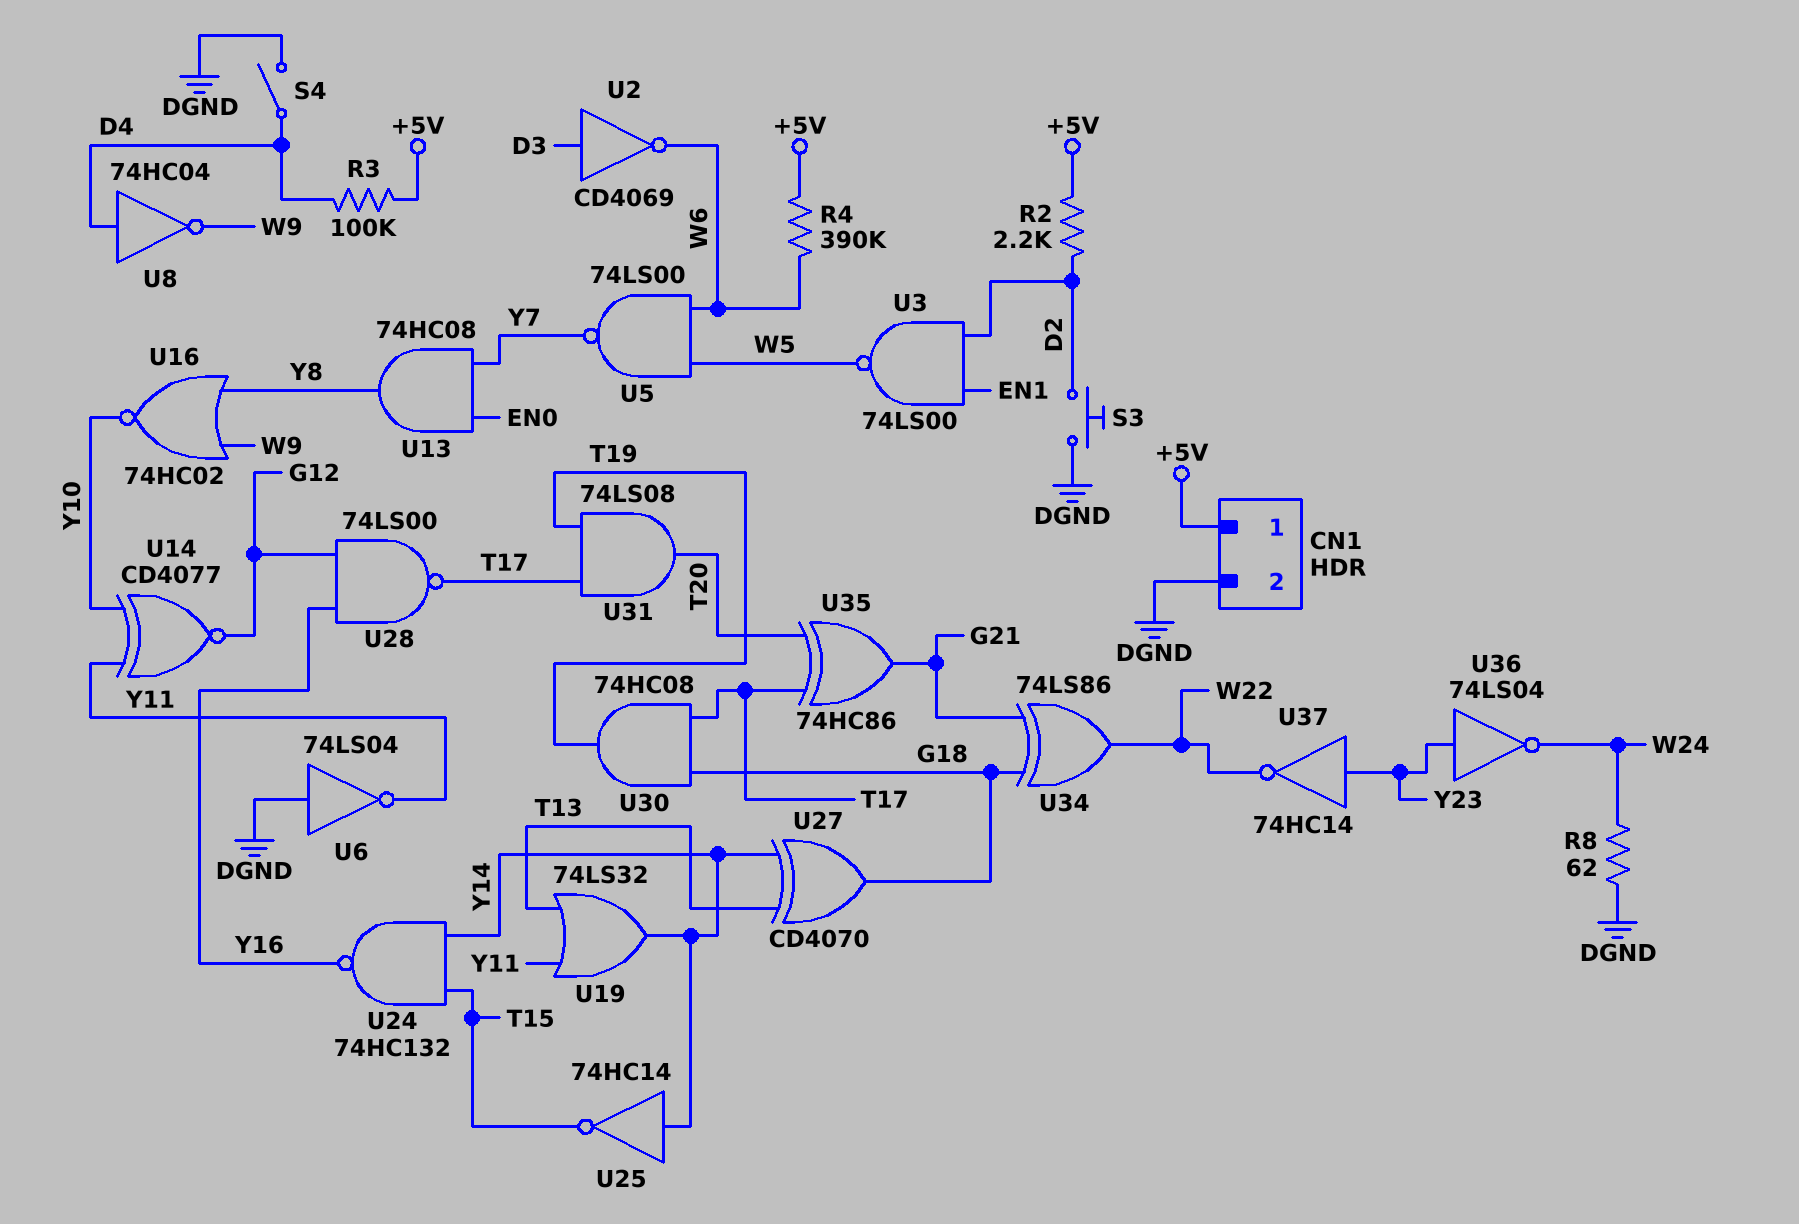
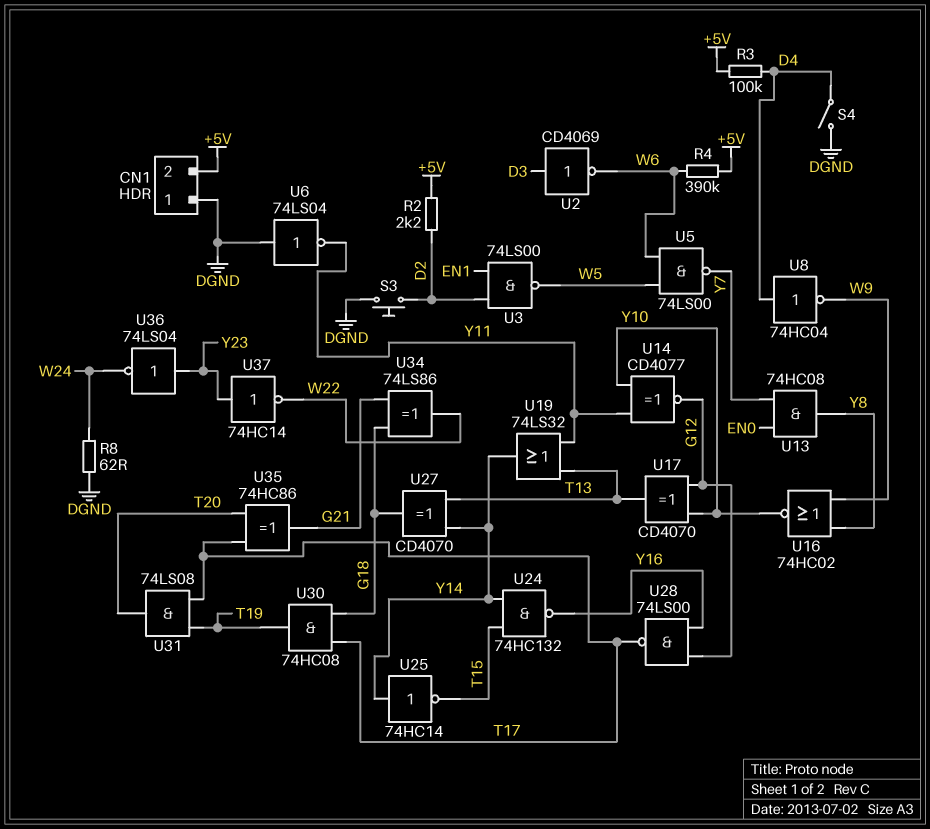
CN1 pin 1: +5V -> DGND
CN1 pin 2: DGND -> +5V
U17: none -> XOR CD4070 (in G12, in Y10, out T13)

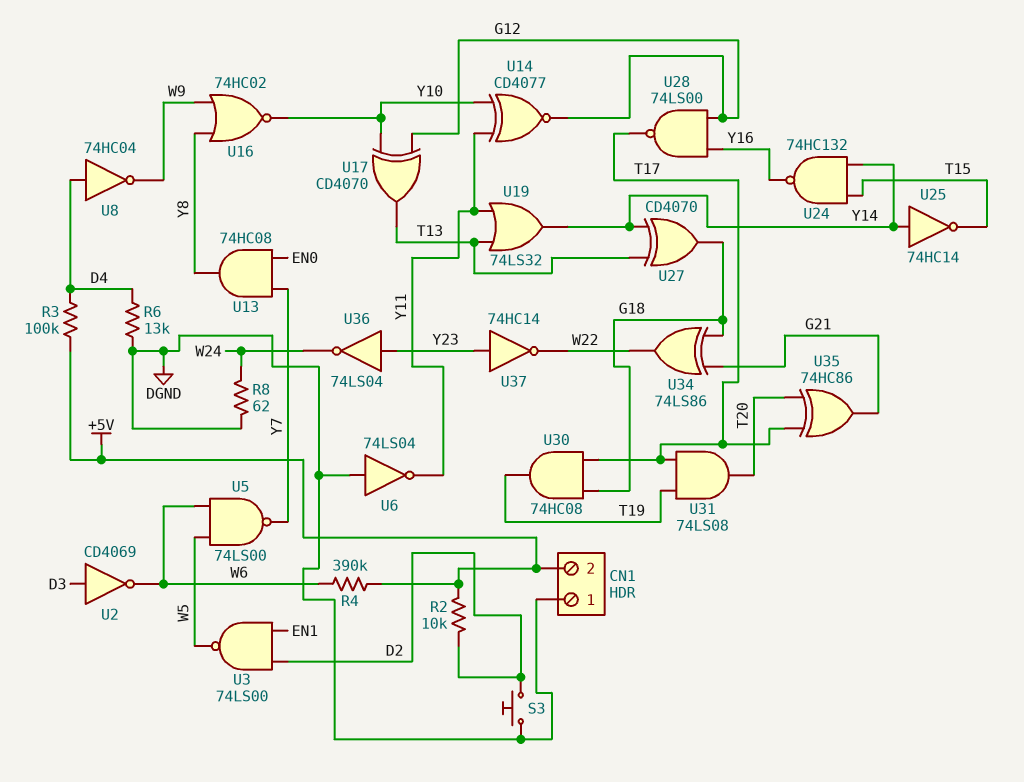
R2: 2.2k (+5V, D2) -> 10k (+5V, D2)
R6: none -> 13k (D4, DGND)
S4: switch (D4, DGND) -> none

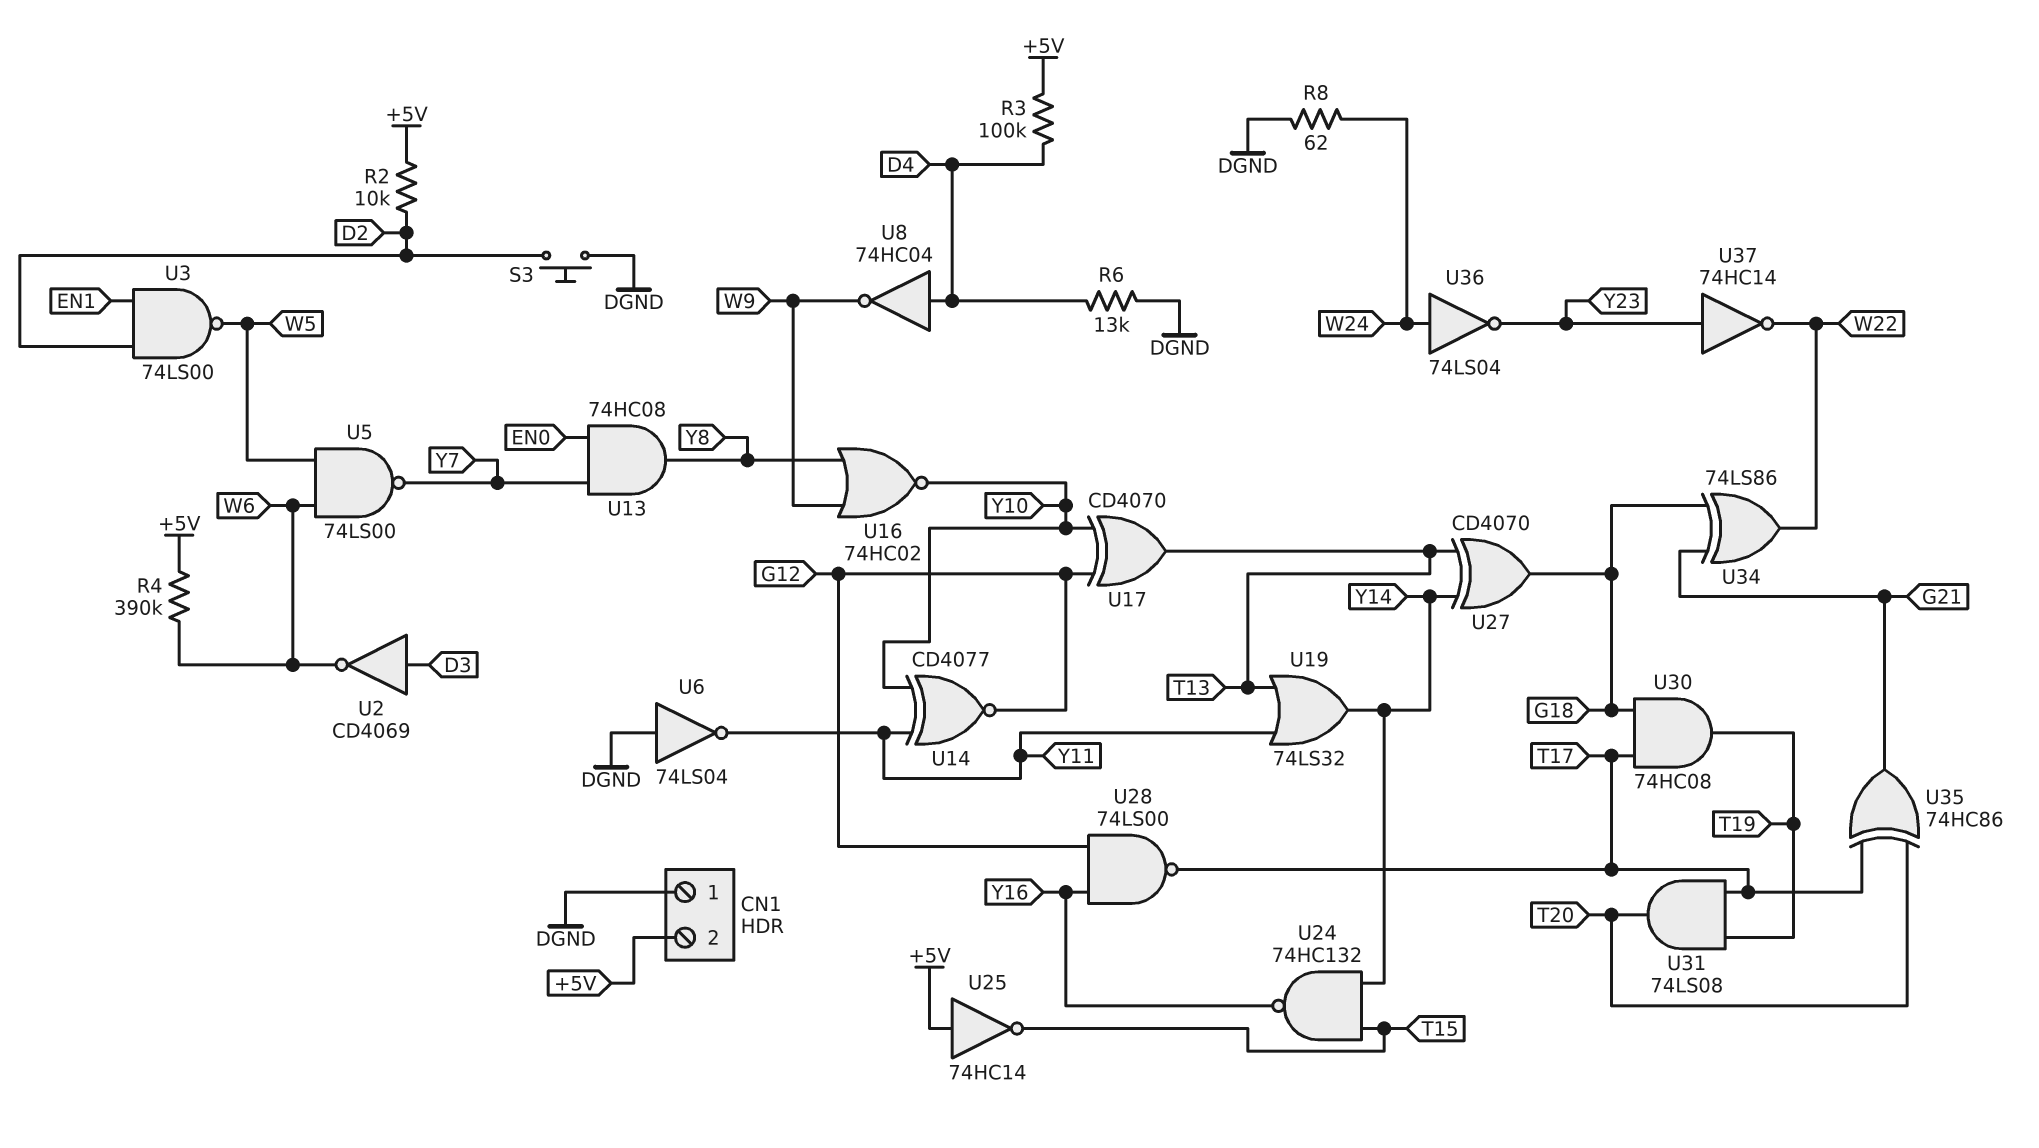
U25: NOT 74HC14 (in Y14, out T15) -> NOT 74HC14 (in +5V, out T15)
U36: NOT 74LS04 (in Y23, out W24) -> NOT 74LS04 (in W24, out Y23)

